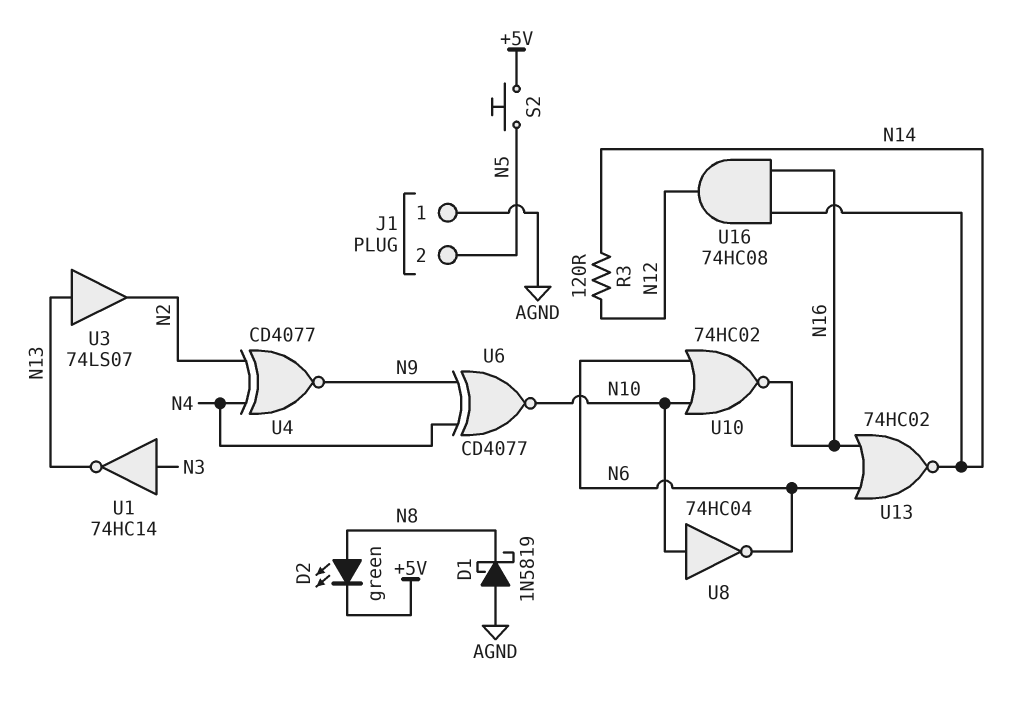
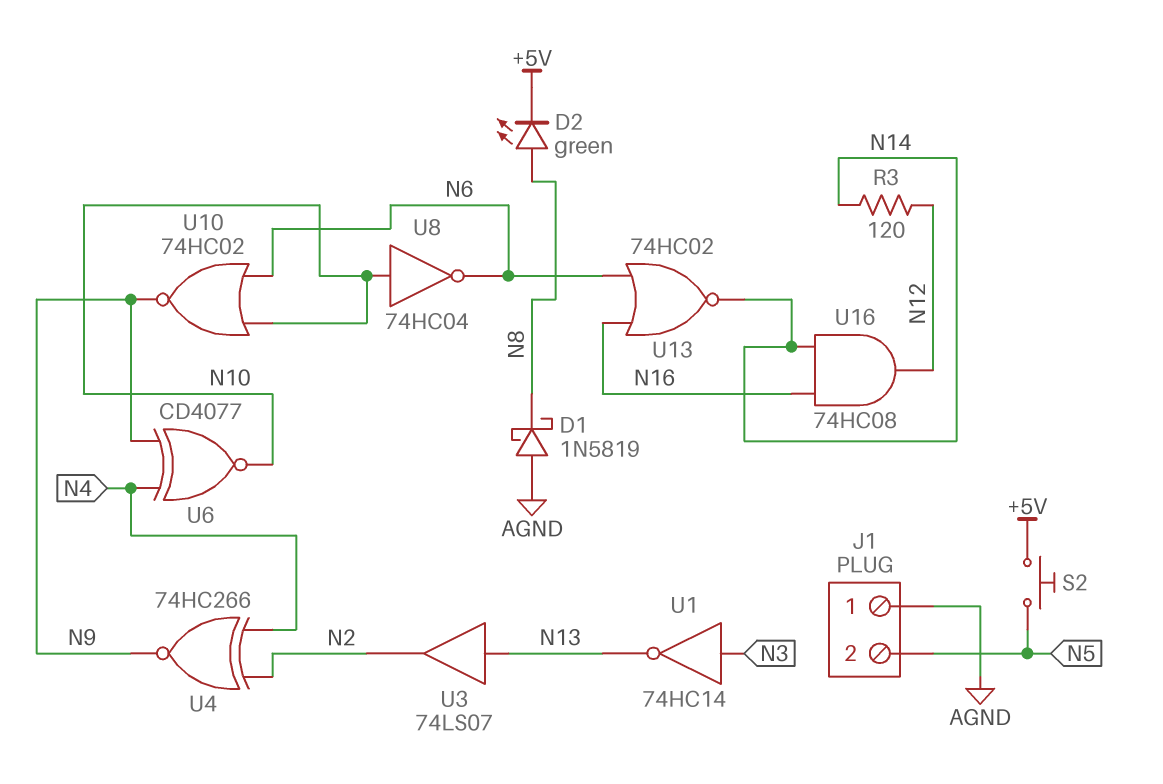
U4: XNOR CD4077 (in N2, in N4, out N9) -> XNOR 74HC266 (in N2, in N4, out N9)
U10: NOR 74HC02 (in N6, in N10, out N16) -> NOR 74HC02 (in N6, in N10, out N9)

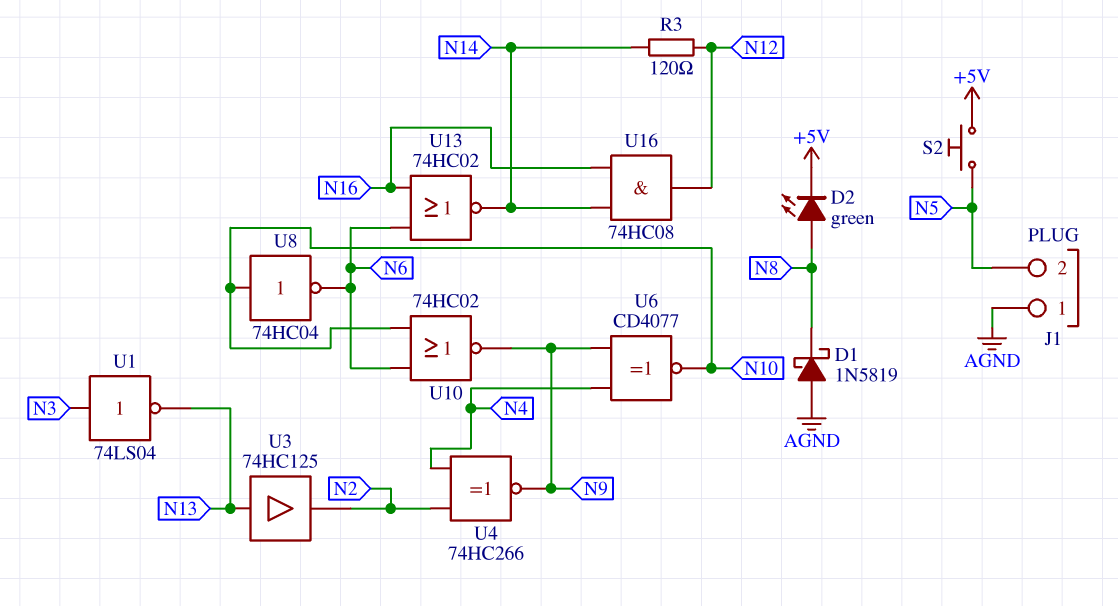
U1: NOT 74HC14 (in N3, out N13) -> NOT 74LS04 (in N3, out N13)
U3: buffer 74LS07 (in N13, out N2) -> buffer 74HC125 (in N13, out N2)

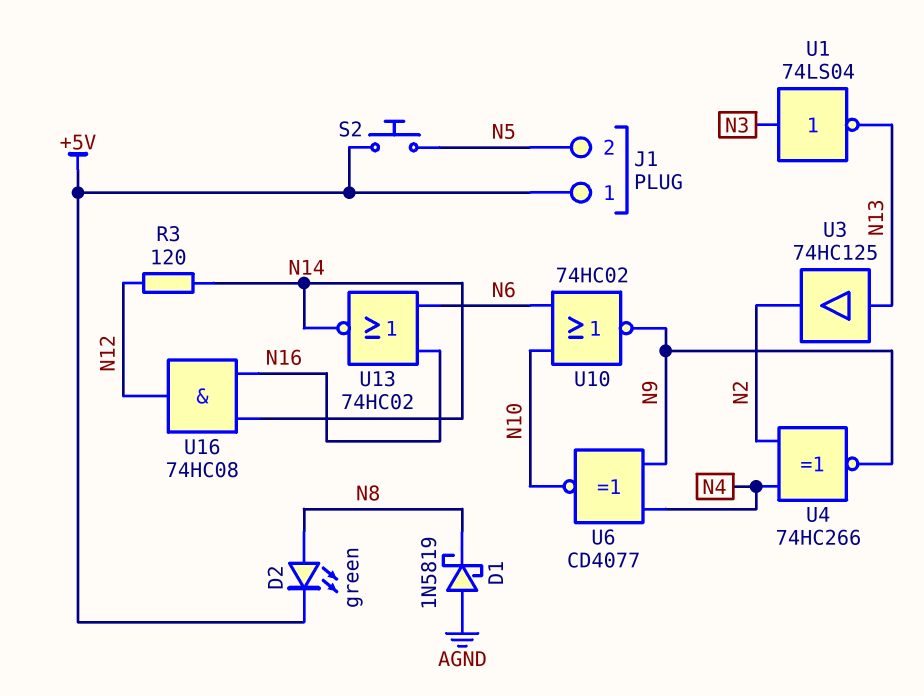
J1 pin 1: AGND -> +5V
U8: NOT 74HC04 (in N10, out N6) -> none

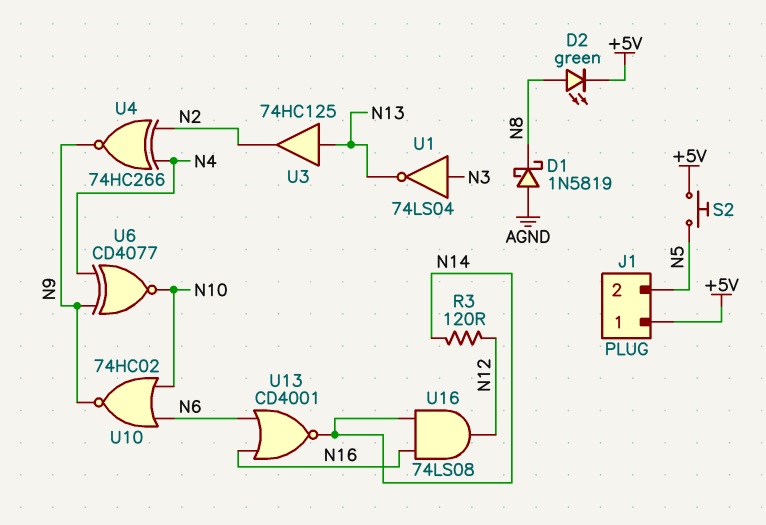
U13: NOR 74HC02 (in N6, in N16, out N14) -> NOR CD4001 (in N6, in N16, out N14)
U16: AND 74HC08 (in N14, in N16, out N12) -> AND 74LS08 (in N14, in N16, out N12)

